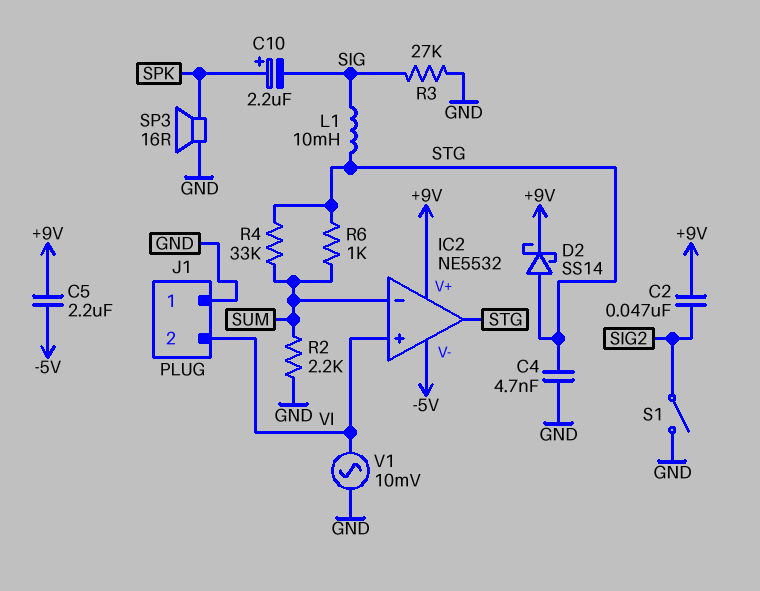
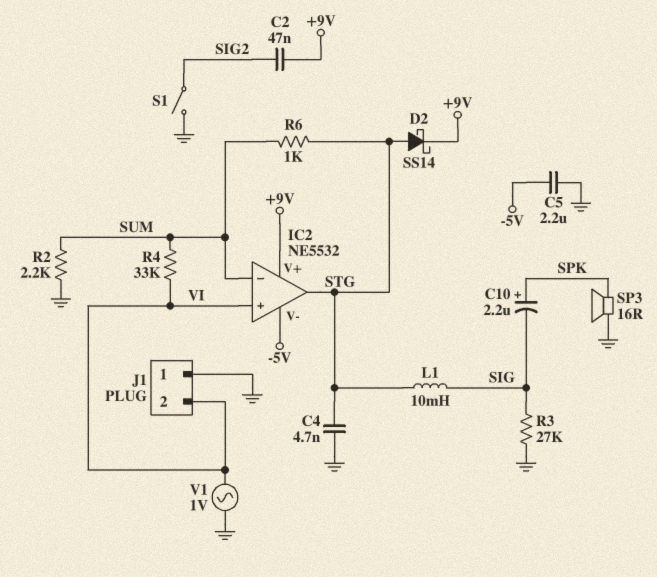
C5: 2.2uF (+9V, -5V) -> 2.2uF (-5V, GND)
R4: 33k (STG, SUM) -> 33k (SUM, VI)
V1: AC 10mV (GND, VI) -> AC 1V (GND, VI)

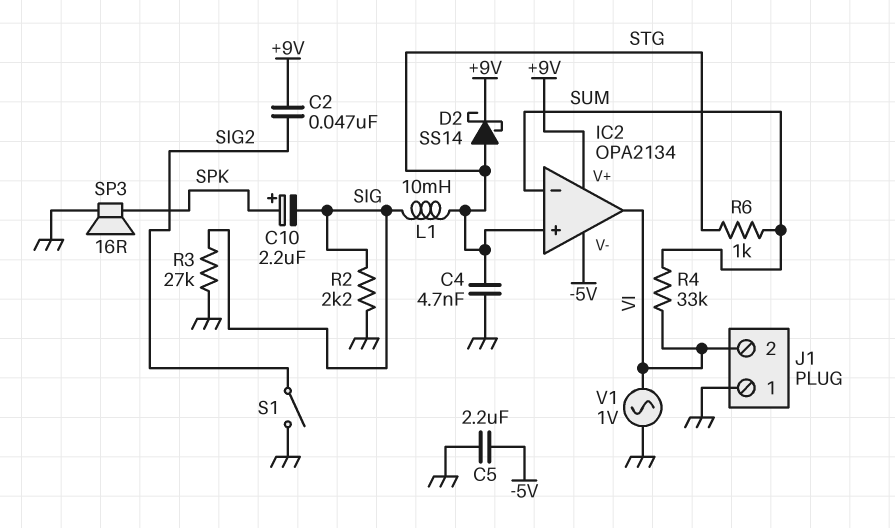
IC2: NE5532 -> OPA2134
IC2 pin in+: VI -> STG
IC2 pin out: STG -> VI
R2: 2.2k (GND, SUM) -> 2.2k (GND, SIG)

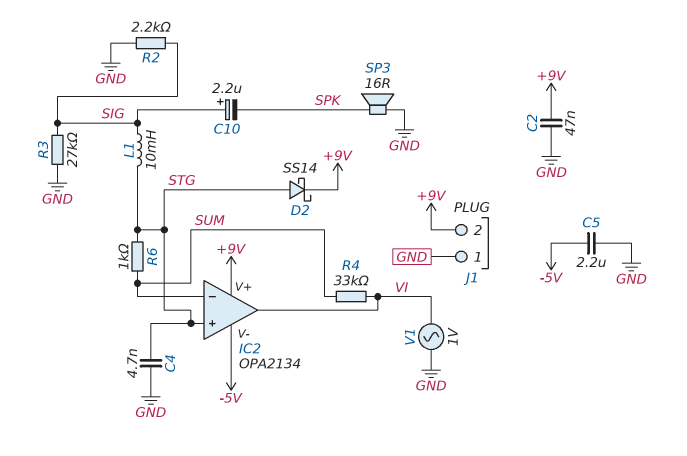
C2: 47nF (+9V, SIG2) -> 47nF (+9V, GND)
C10: 2.2uF (plus SPK, minus SIG) -> 2.2uF (plus SIG, minus SPK)
J1 pin 2: VI -> +9V
S1: switch (GND, SIG2) -> none

